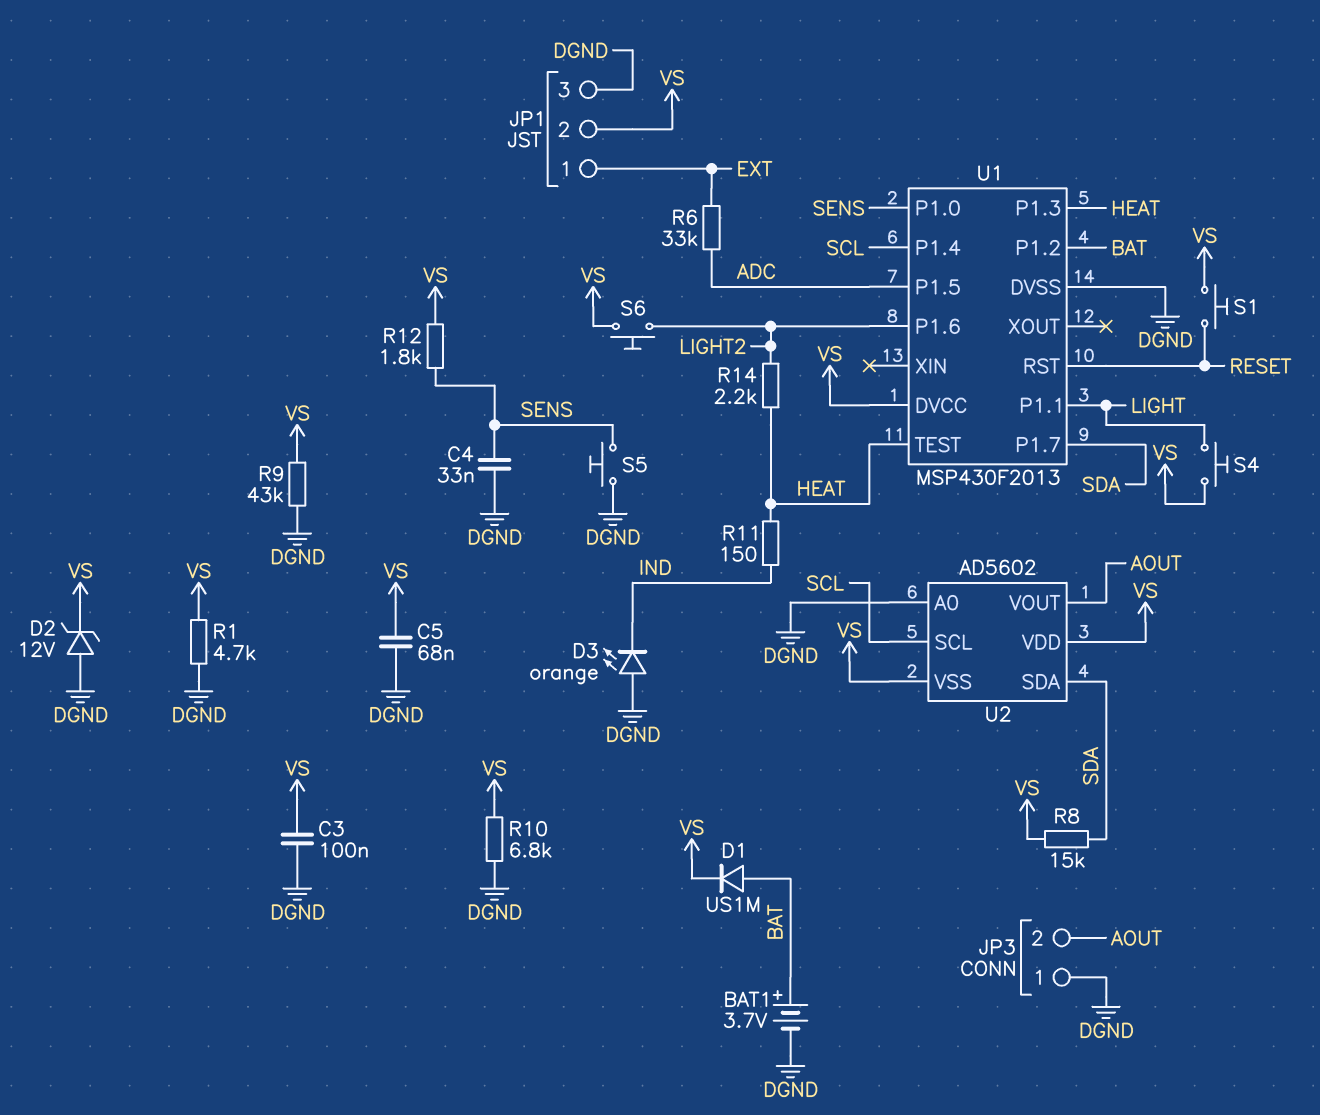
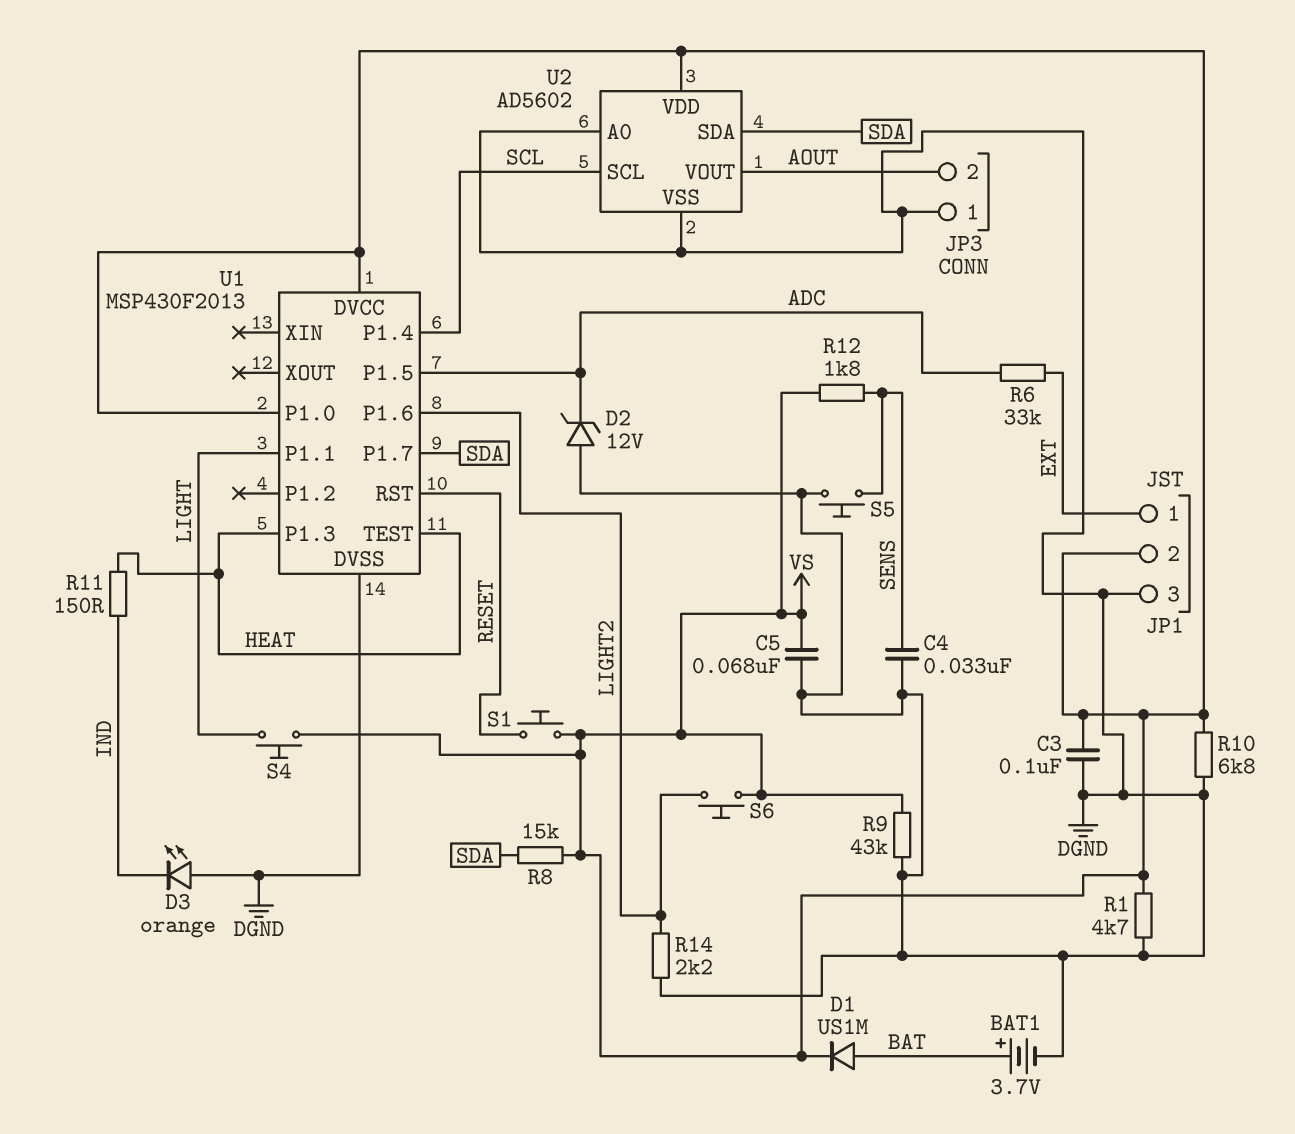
D2: zener 12V (A DGND, K VS) -> zener 12V (A DGND, K ADC)
R14: 2.2k (HEAT, LIGHT2) -> 2.2k (DGND, LIGHT2)
U1 pin P1.0: SENS -> VS
U1 pin P1.2: BAT -> none
U2 pin VSS: VS -> DGND

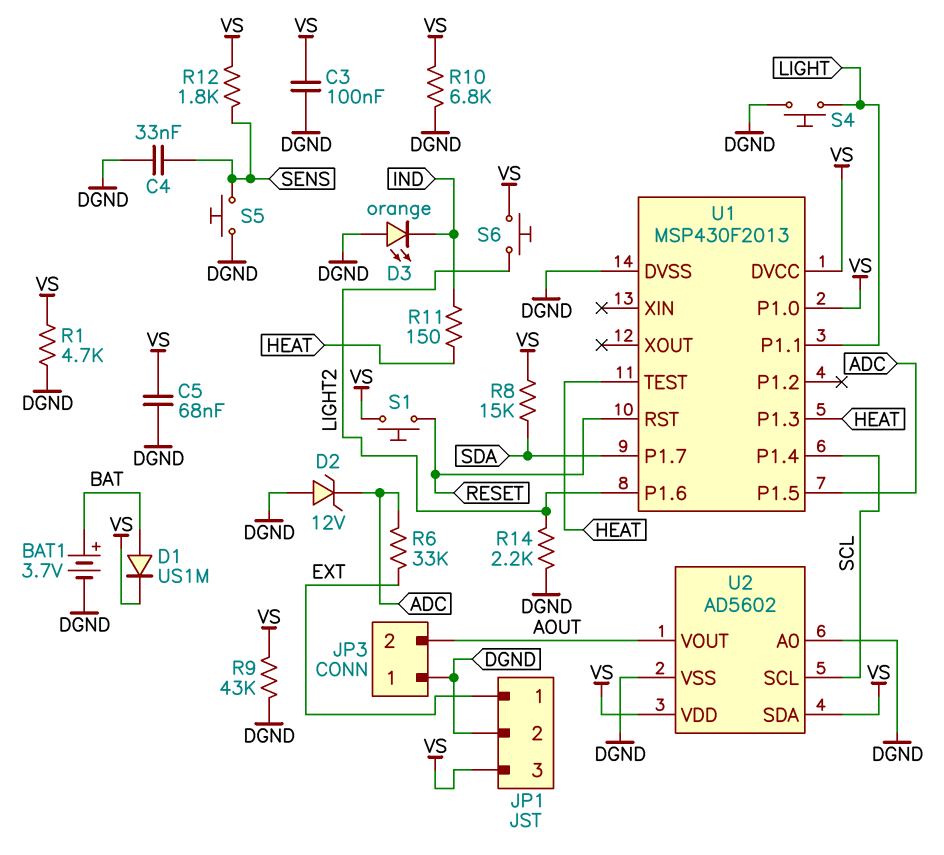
JP1 pin 2: VS -> DGND
JP1 pin 3: DGND -> VS
S4: button (LIGHT, VS) -> button (DGND, LIGHT)
U2 pin SDA: SDA -> VS

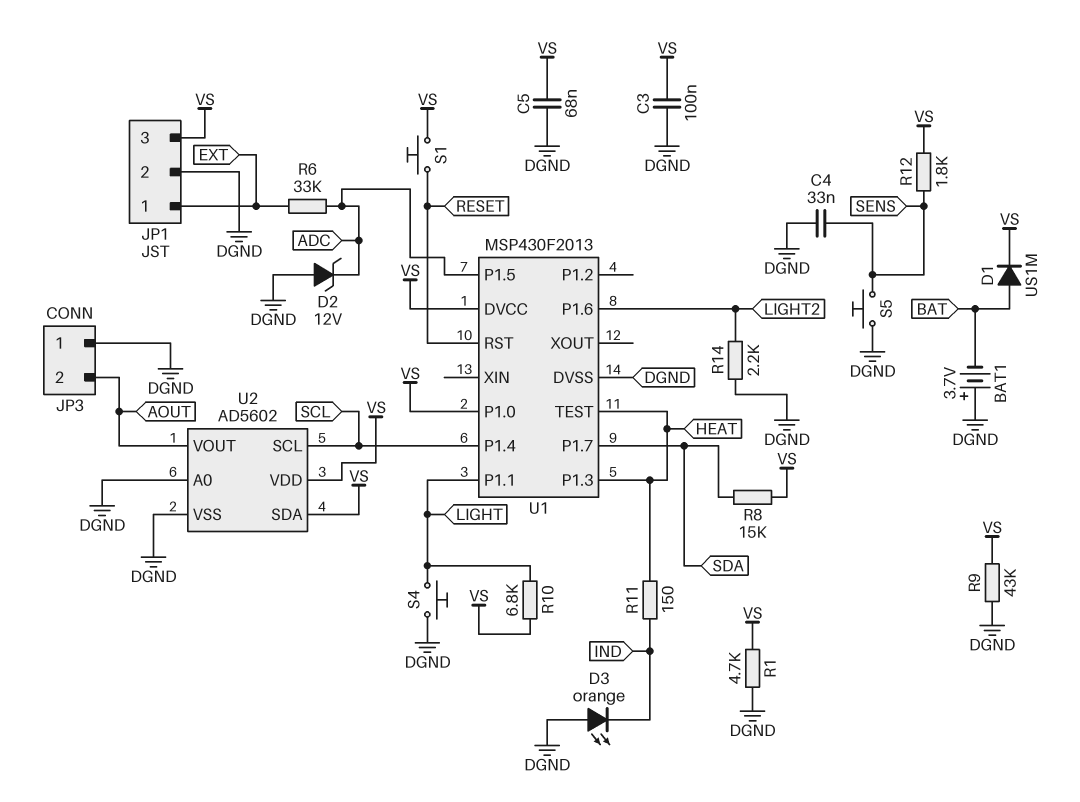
BAT1: 3.7V (plus BAT, minus DGND) -> 3.7V (plus DGND, minus BAT)
R10: 6.8k (DGND, VS) -> 6.8k (LIGHT, VS)
S6: button (LIGHT2, VS) -> none

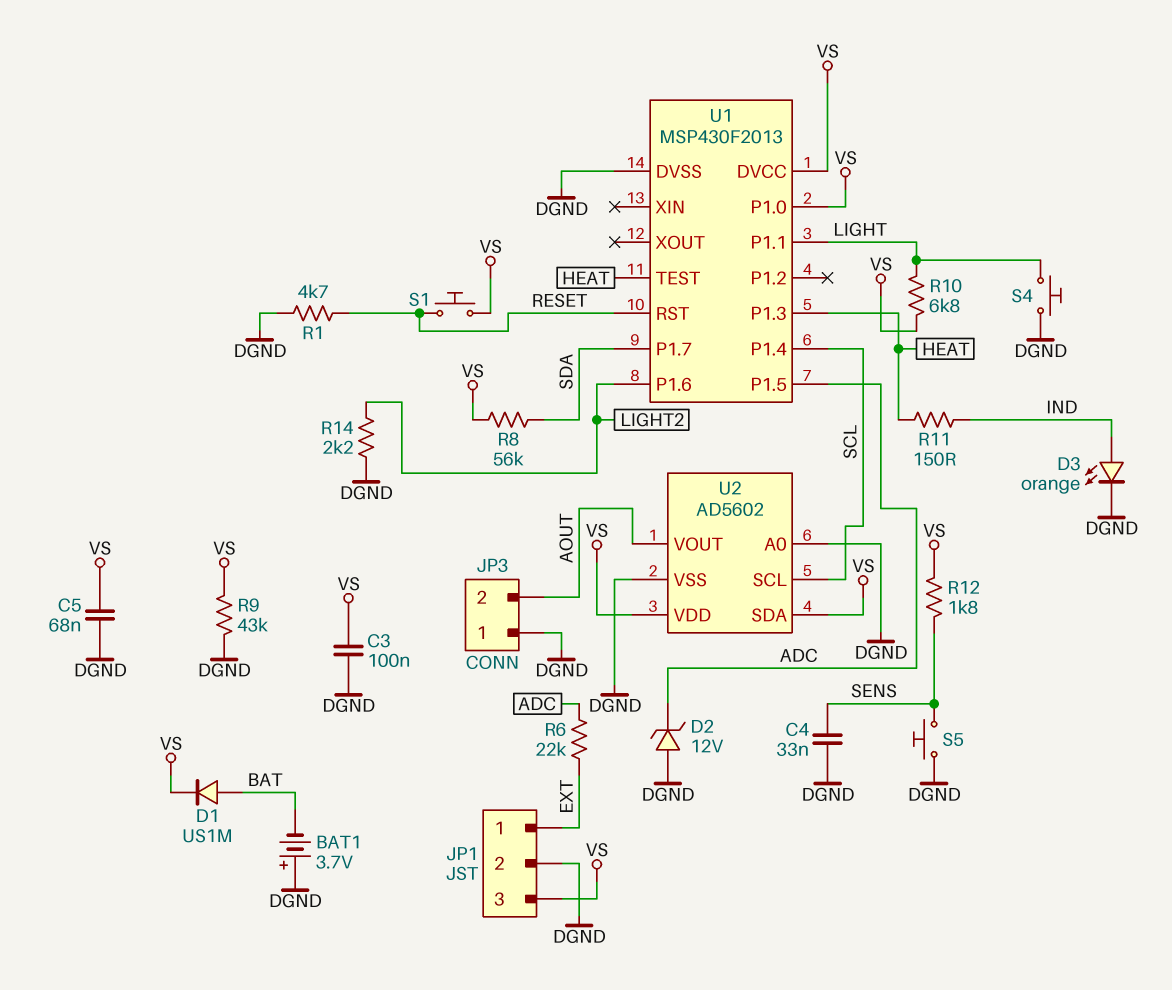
D3: LED orange (A DGND, K IND) -> LED orange (A IND, K DGND)
R1: 4.7k (DGND, VS) -> 4.7k (DGND, RESET)
R6: 33k (ADC, EXT) -> 22k (ADC, EXT)
R8: 15k (SDA, VS) -> 56k (SDA, VS)

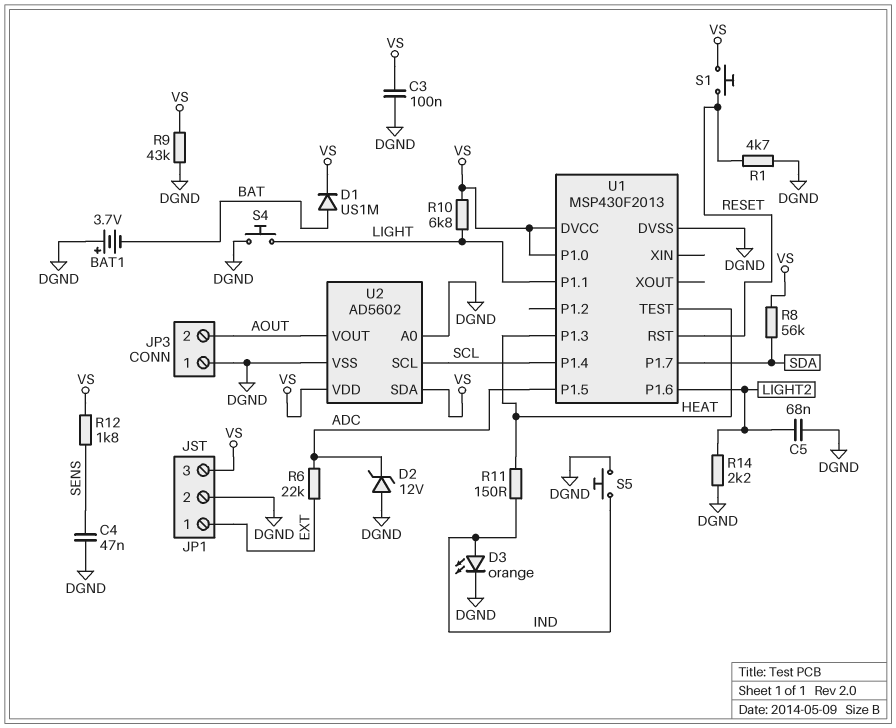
C4: 33nF (DGND, SENS) -> 47nF (DGND, SENS)
C5: 68nF (DGND, VS) -> 68nF (DGND, LIGHT2)
S5: button (DGND, SENS) -> button (DGND, IND)

